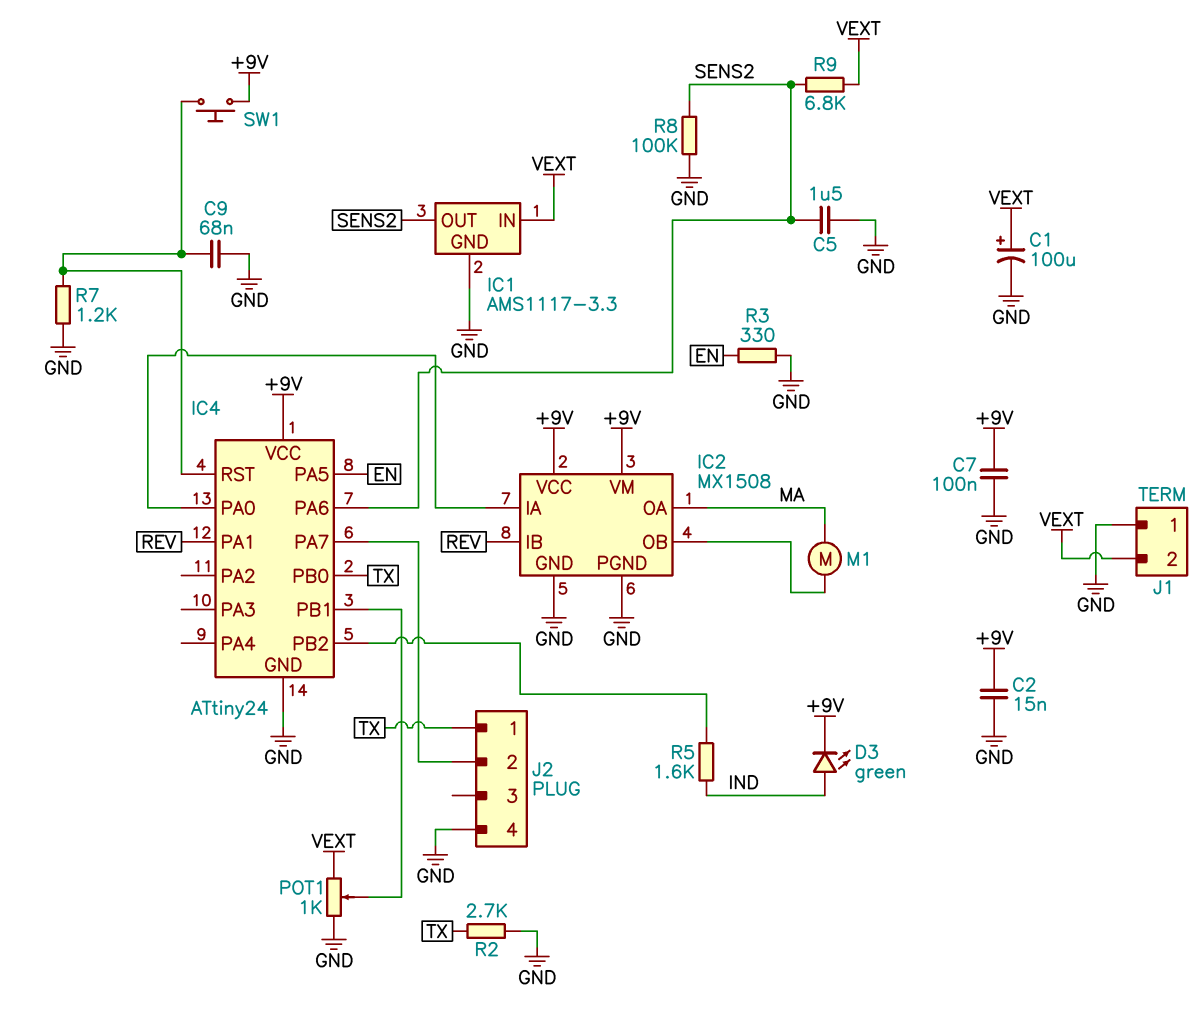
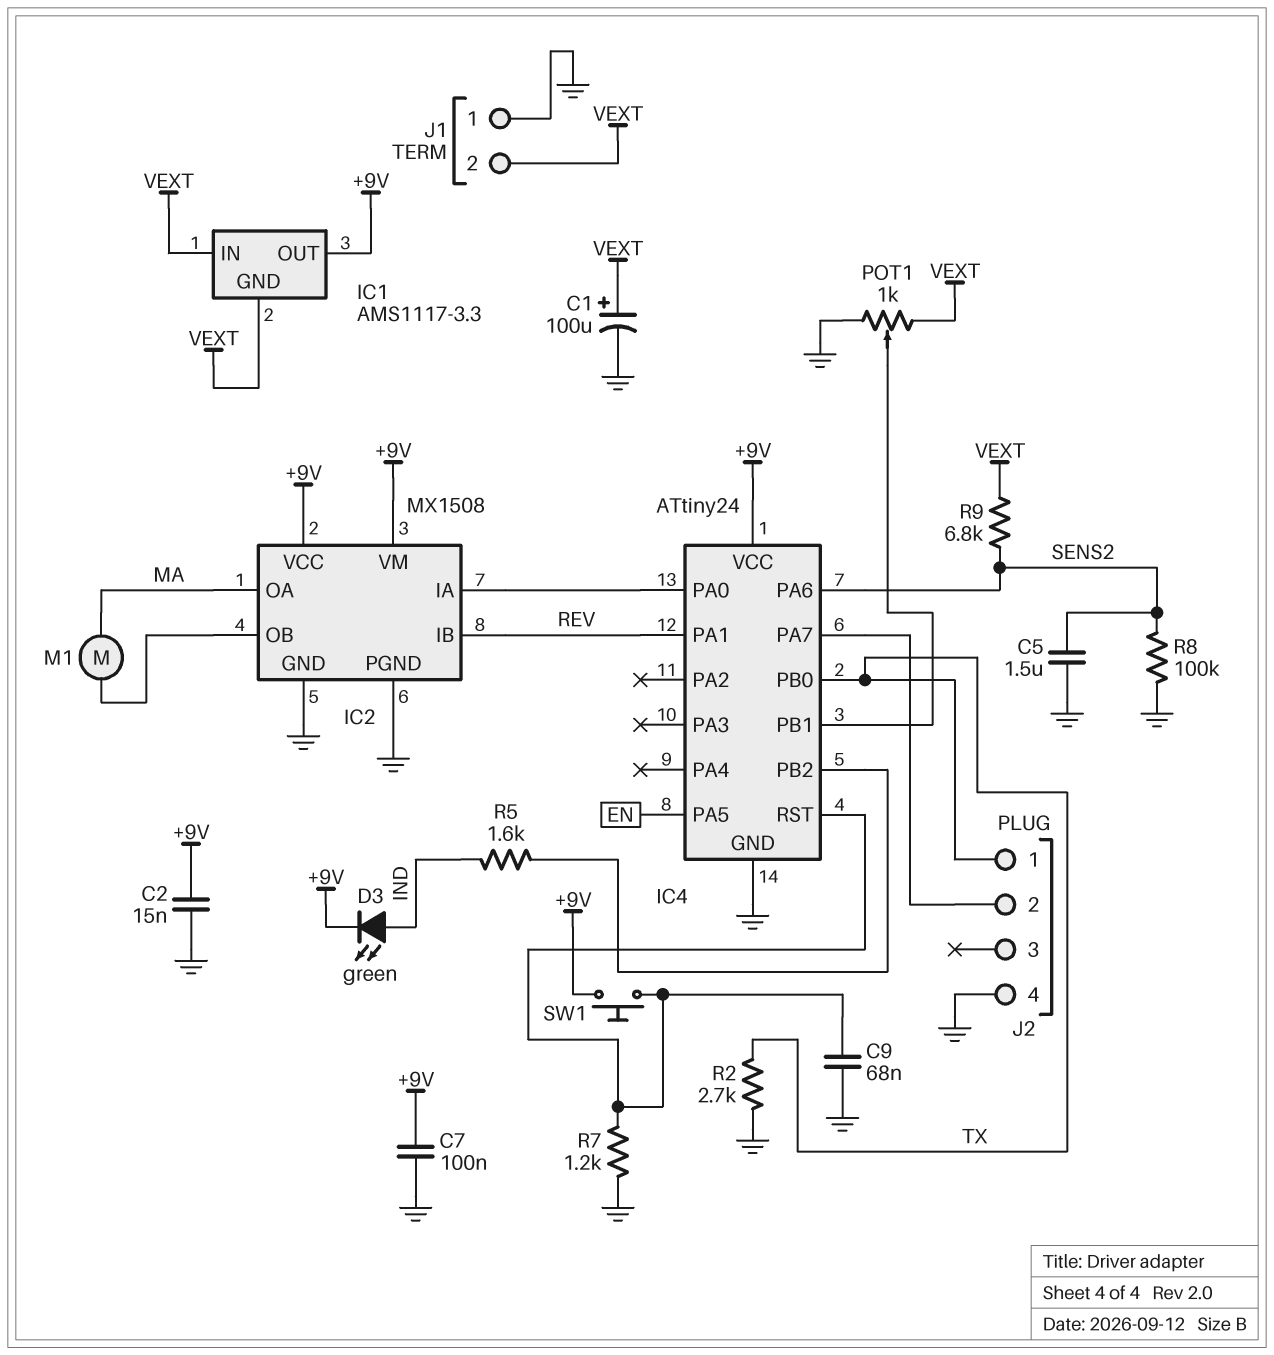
IC1 pin GND: GND -> VEXT
IC1 pin OUT: SENS2 -> +9V
R3: 330 (EN, GND) -> none

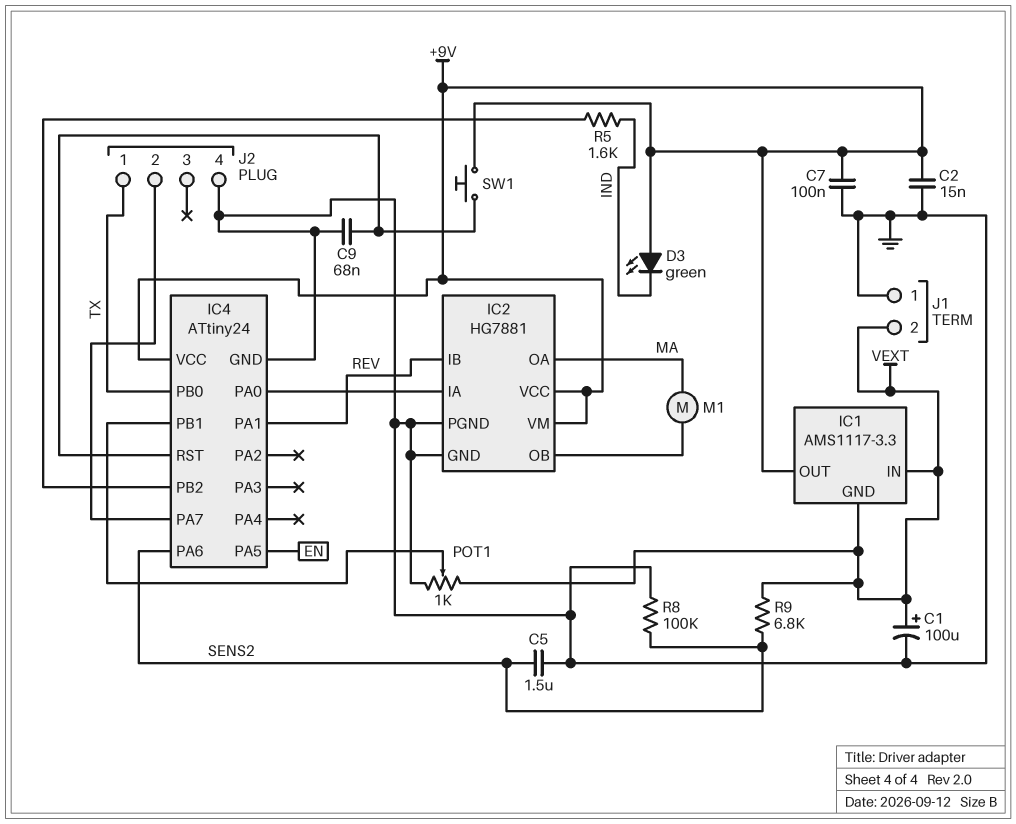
D3: LED green (A IND, K +9V) -> LED green (A +9V, K IND)
IC2: MX1508 -> HG7881
R2: 2.7k (GND, TX) -> none
R7: 1.2k (GND, IC4/RST) -> none

